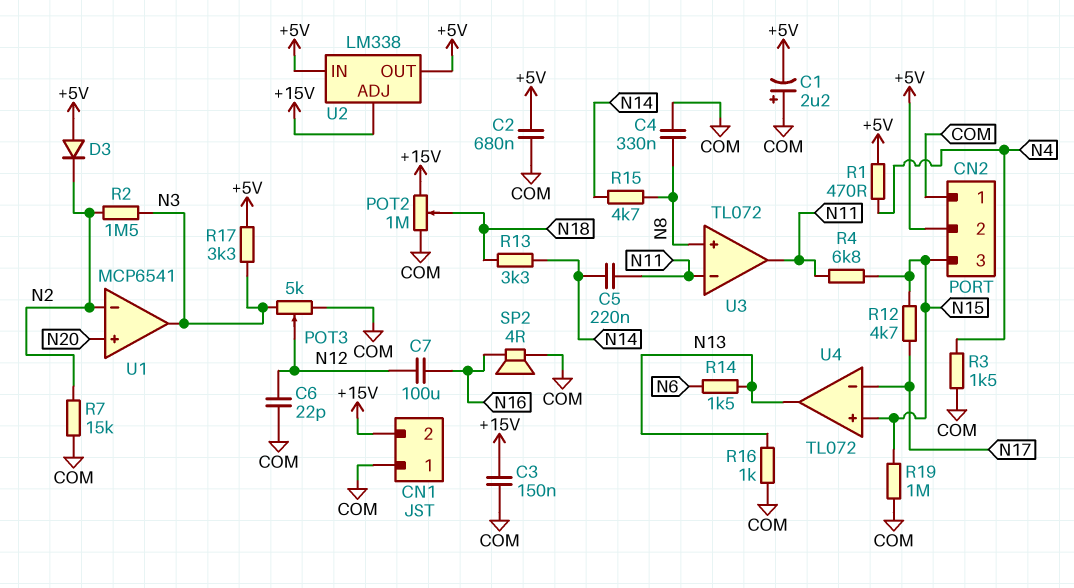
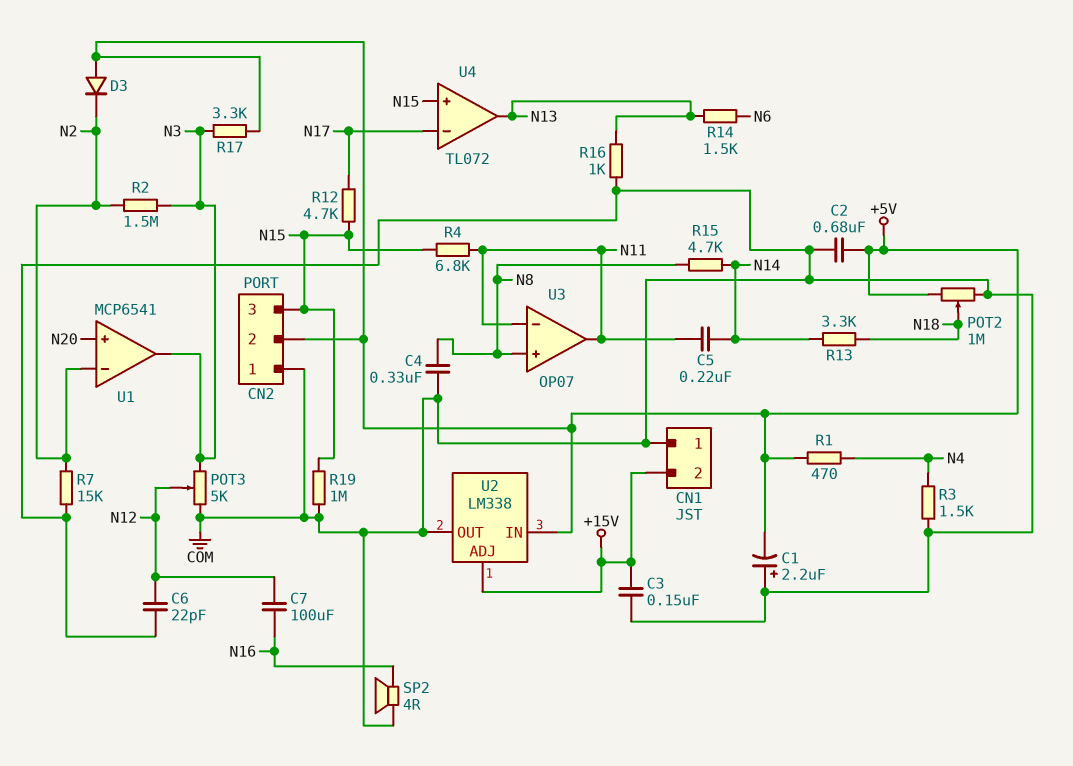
POT2: 1M (+15V, COM, wiper N18) -> 1M (+5V, COM, wiper N18)
U2 pin OUT: +5V -> COM
U3: TL072 -> OP07

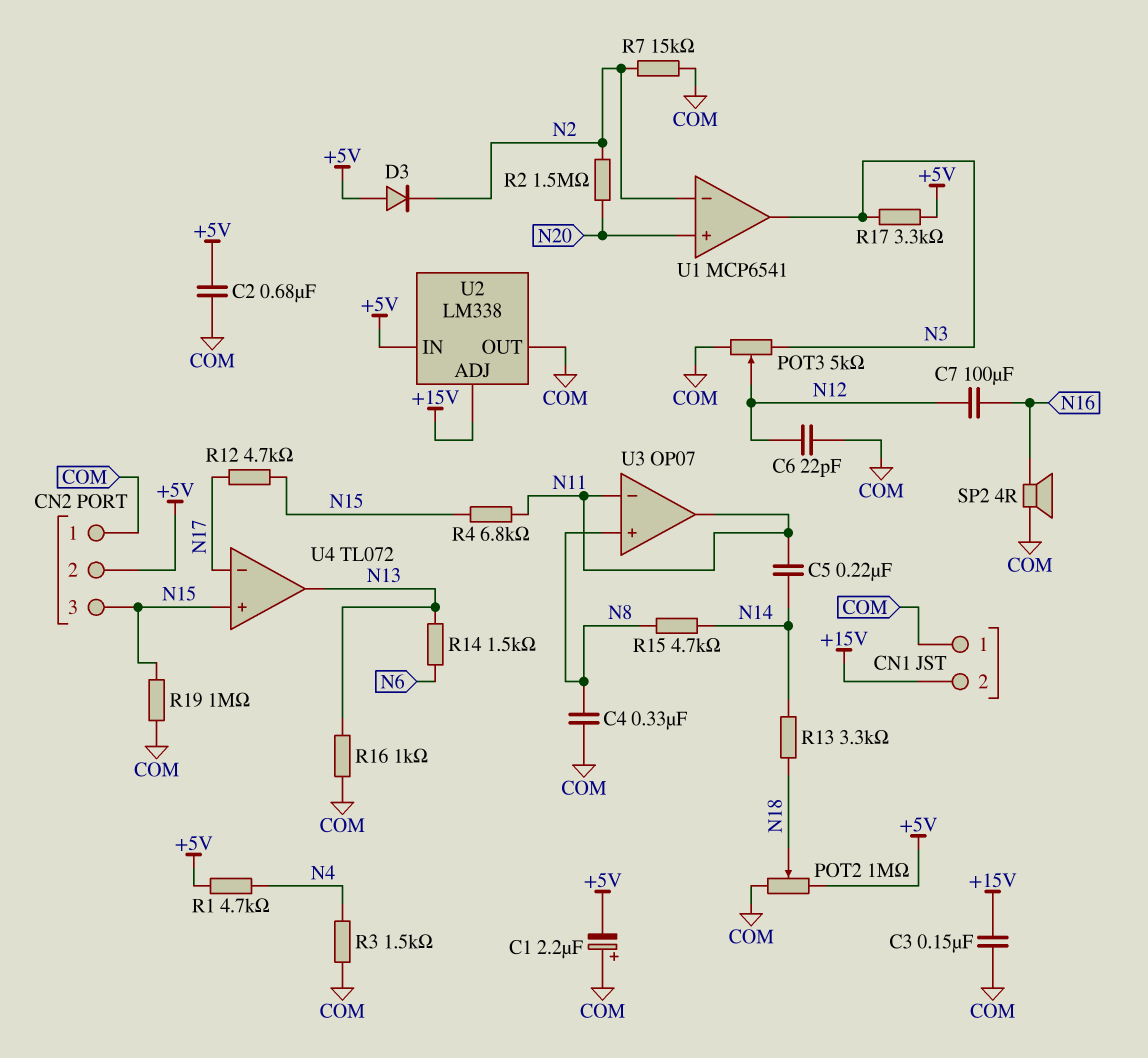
R1: 470 (+5V, N4) -> 4.7k (+5V, N4)
R2: 1.5M (N2, N3) -> 1.5M (N2, N20)

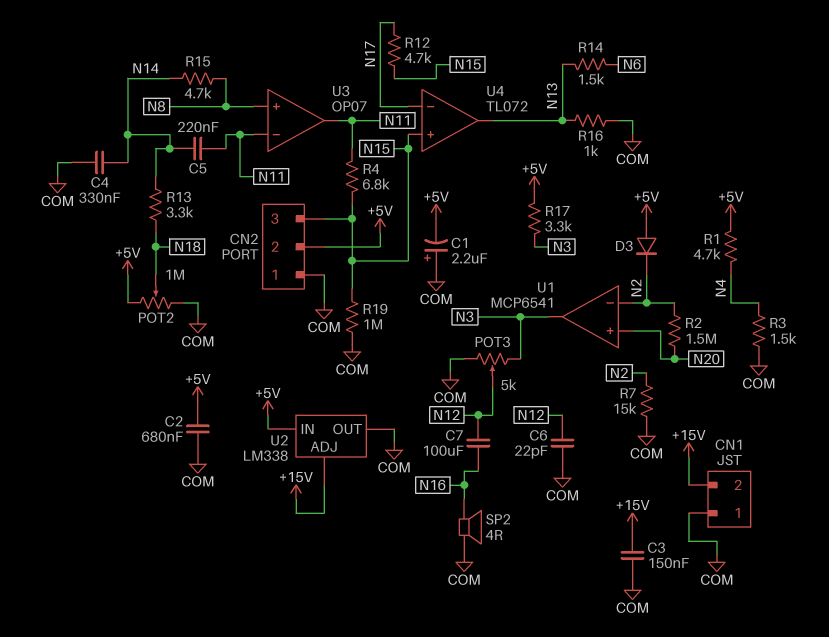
C4: 330nF (COM, N8) -> 330nF (COM, N14)

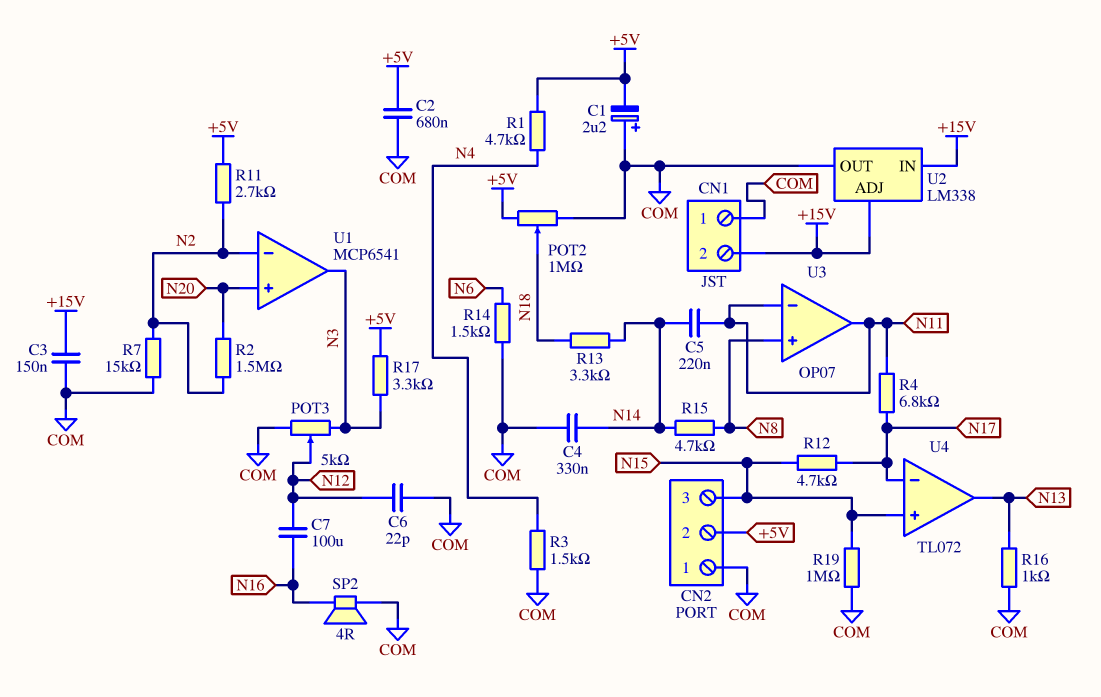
D3: diode (A +5V, K N2) -> none
R4: 6.8k (N11, N15) -> 6.8k (N11, N17)
R11: none -> 2.7k (+5V, N2)
R14: 1.5k (N6, N13) -> 1.5k (COM, N6)
U2 pin IN: +5V -> +15V

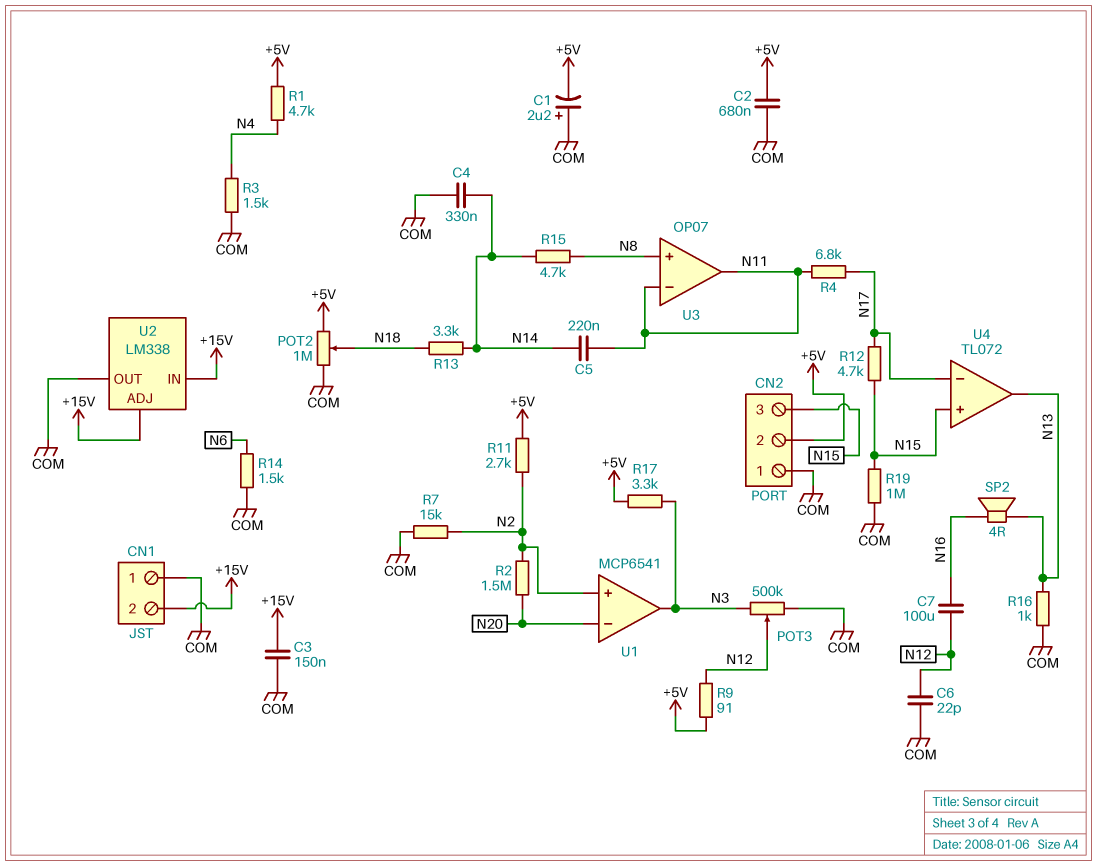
POT3: 5k (COM, N3, wiper N12) -> 500k (COM, N3, wiper N12)
R9: none -> 91 (+5V, N12)
SP2: speaker 4R (COM, N16) -> speaker 4R (N13, N16)
U1 pin in+: N20 -> N2
U1 pin in-: N2 -> N20

